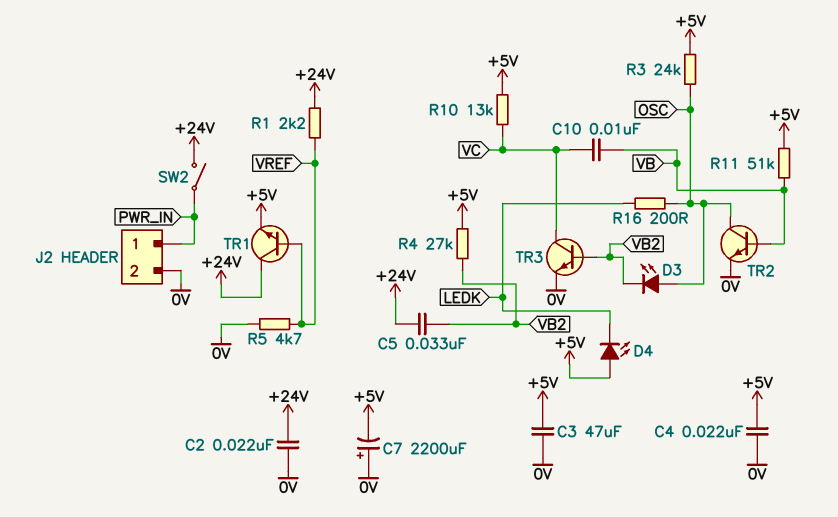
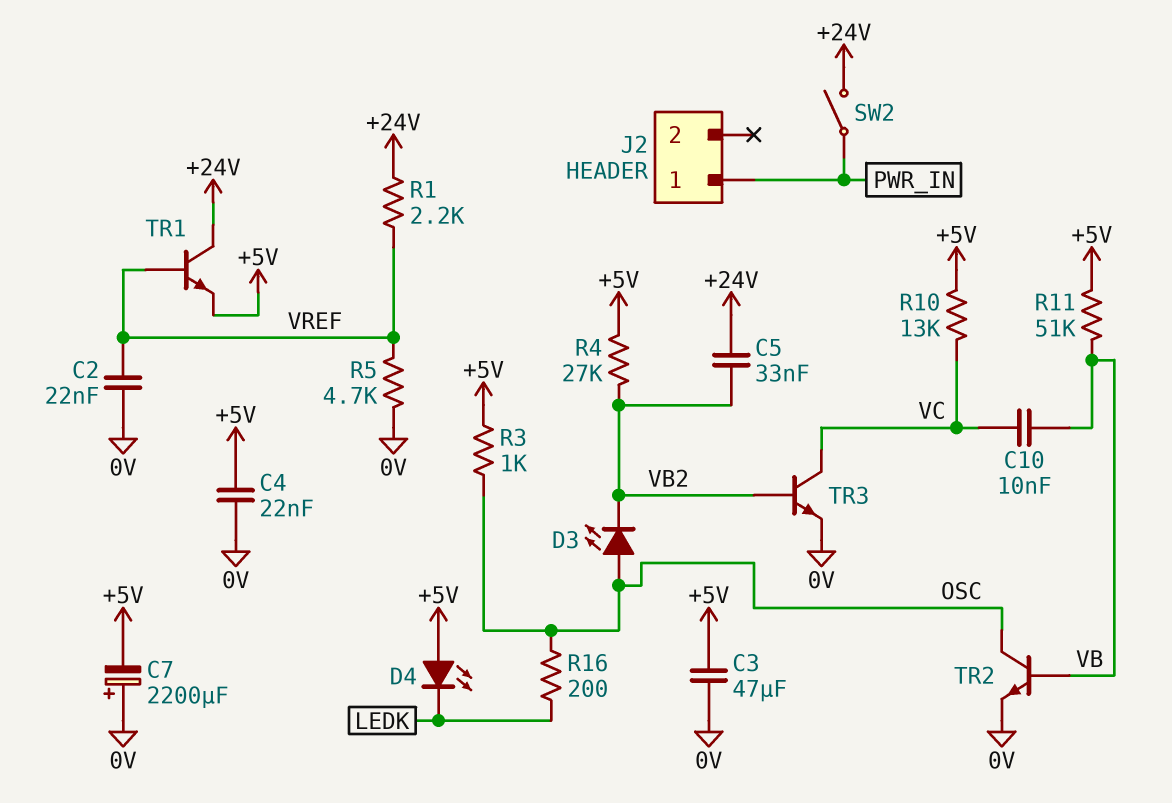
C2: 22nF (+24V, 0V) -> 22nF (0V, VREF)
J2 pin 2: 0V -> none
R3: 24k (+5V, OSC) -> 1k (+5V, OSC)

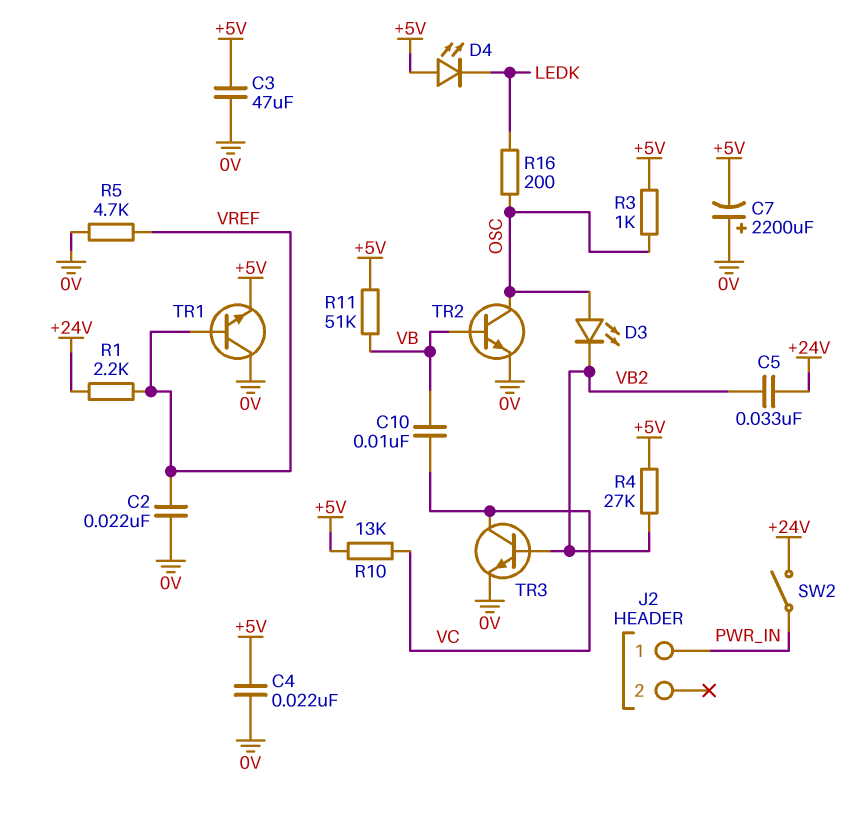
TR1: NPN (B VREF, C +24V, E +5V) -> NPN (B VREF, C 0V, E +5V)

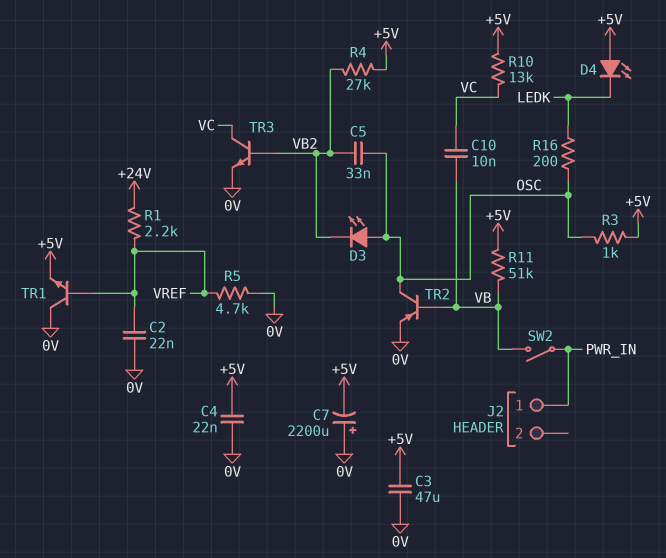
C5: 33nF (+24V, VB2) -> 33nF (OSC, VB2)
SW2: switch (+24V, PWR_IN) -> switch (PWR_IN, VB)
TR2: NPN (B VB, C OSC, E 0V) -> PNP (B VB, C OSC, E 0V)

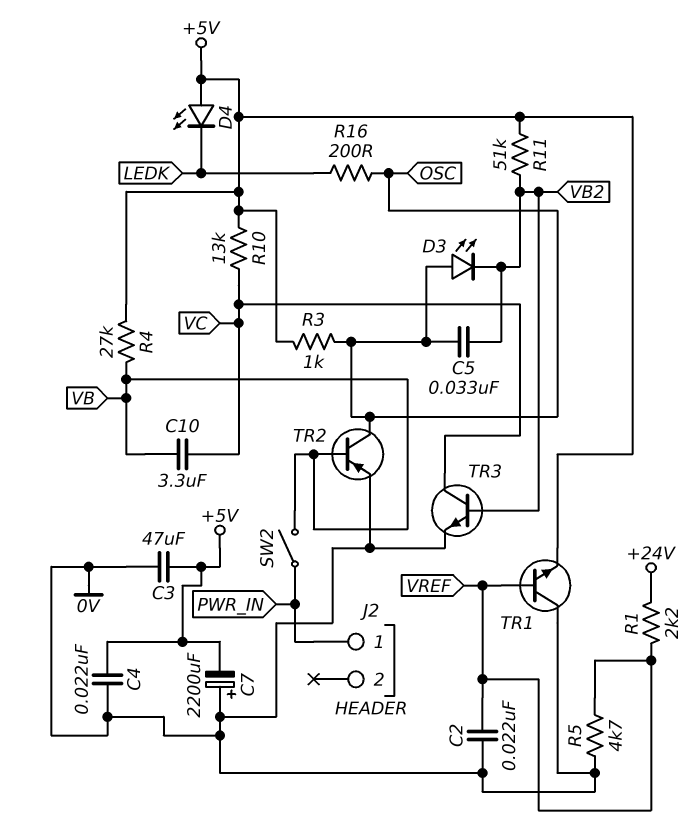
C10: 10nF (VB, VC) -> 3.3uF (VB, VC)
R4: 27k (+5V, VB2) -> 27k (+5V, VB)
R11: 51k (+5V, VB) -> 51k (+5V, VB2)

